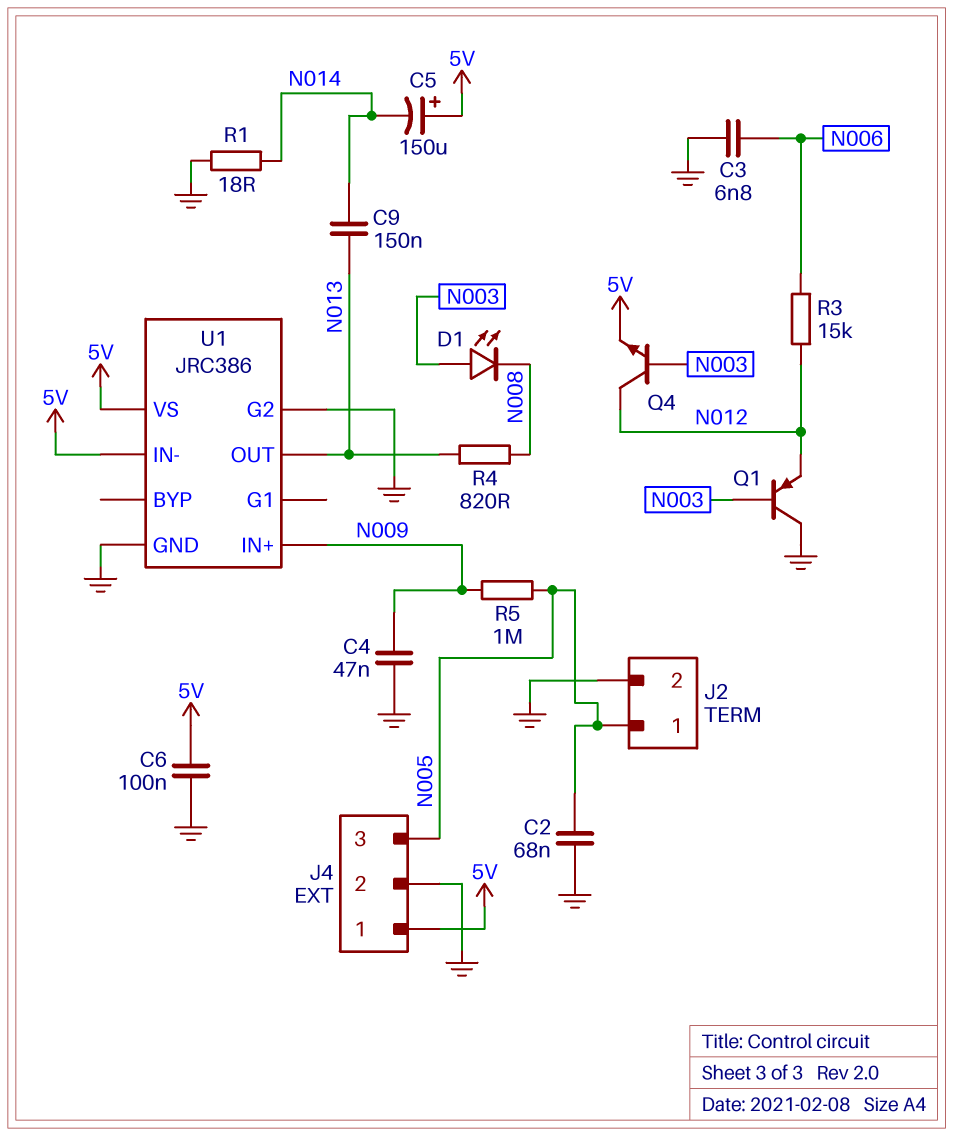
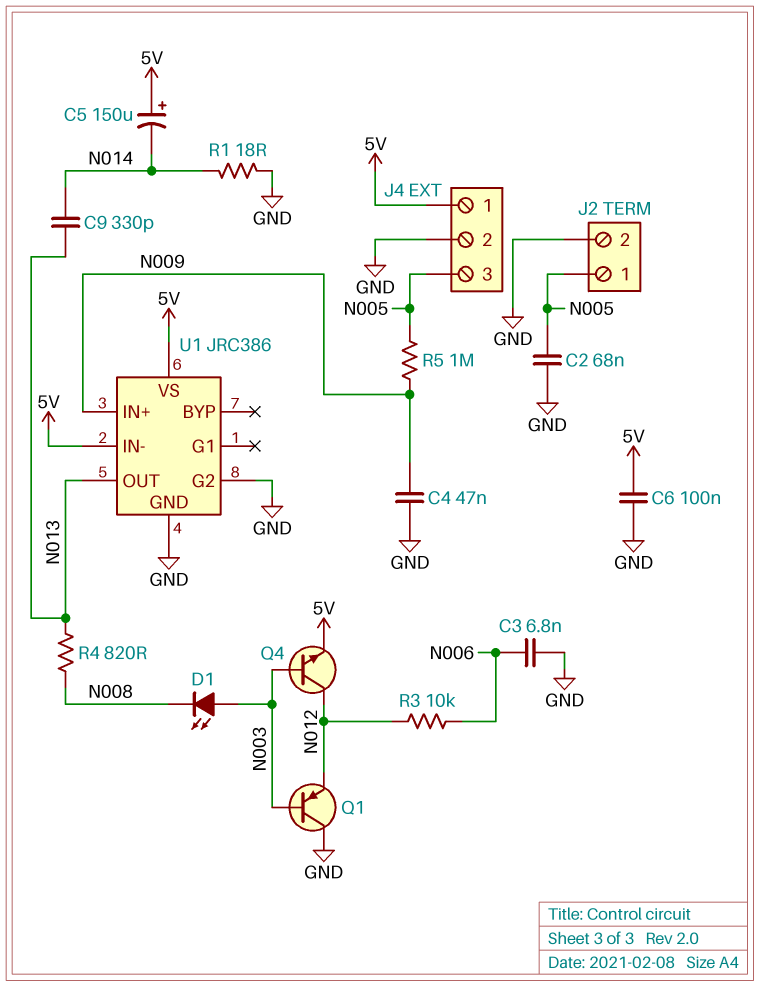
C9: 150nF (N013, N014) -> 330pF (N013, N014)
R3: 15k (N006, N012) -> 10k (N006, N012)

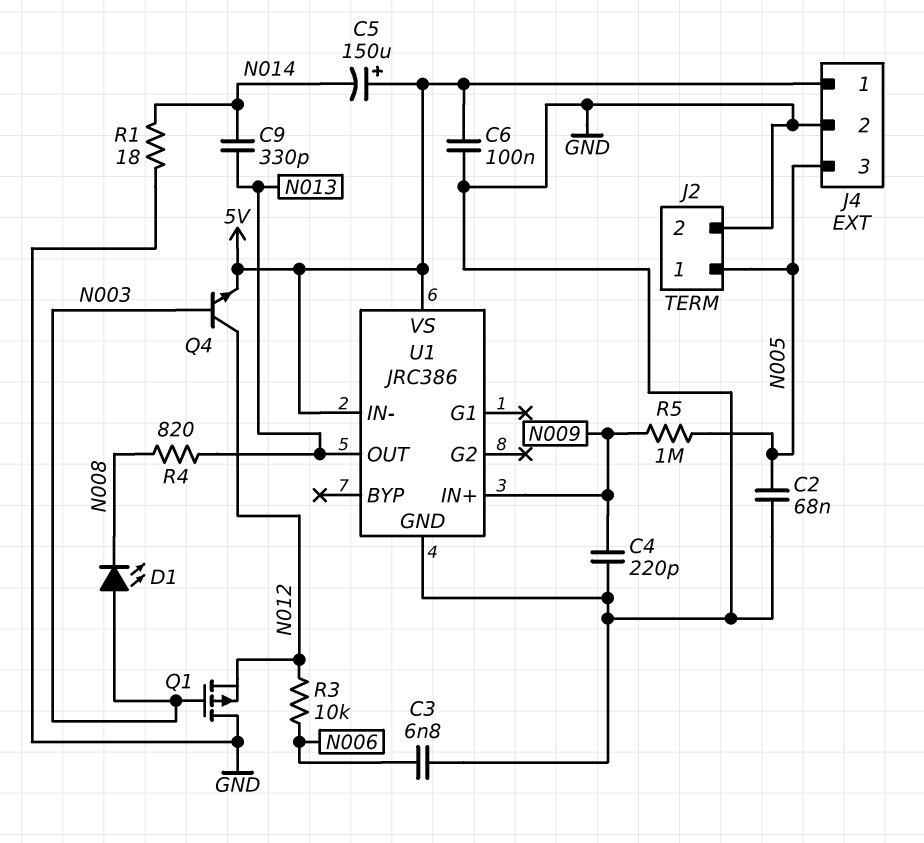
C4: 47nF (GND, N009) -> 220pF (GND, N009)
Q1: PNP (B N003, C GND, E N012) -> PMOS (G N003, D GND, S N012)
U1 pin G2: GND -> none

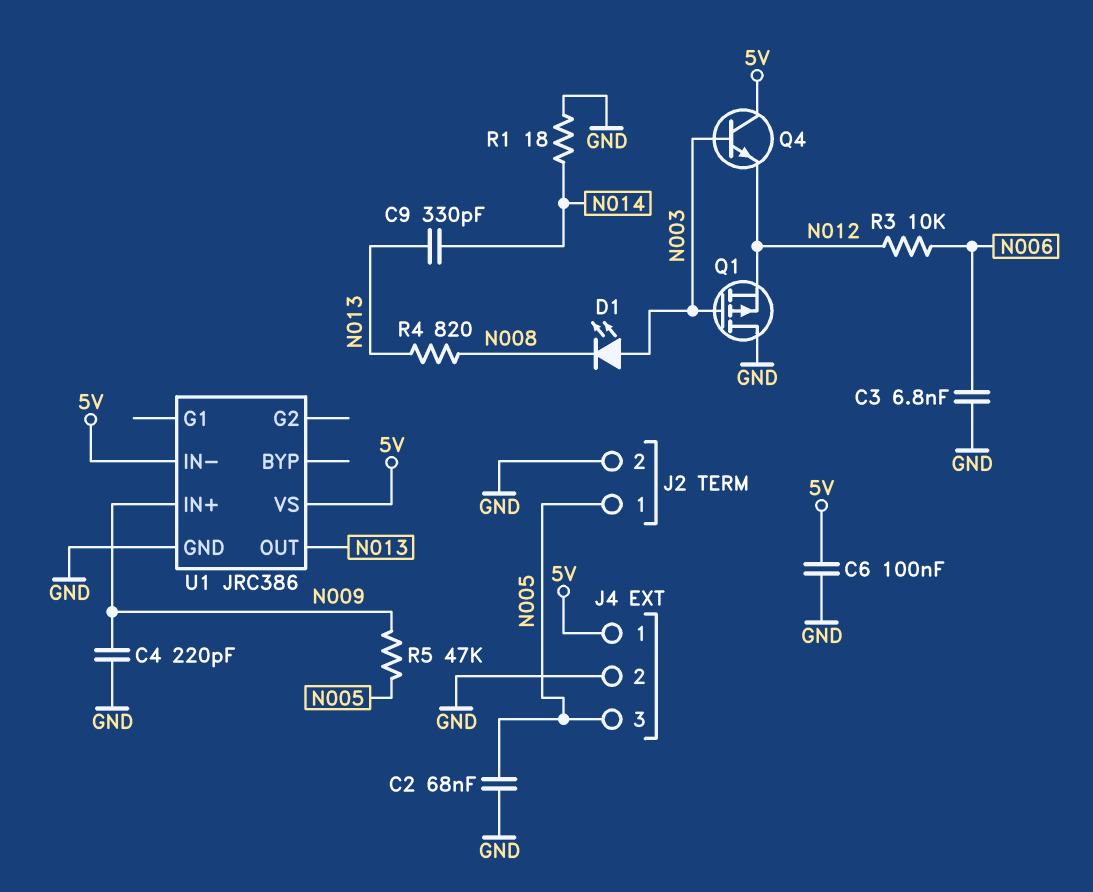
C5: 150uF (plus 5V, minus N014) -> none
Q4: NPN (B N003, C N012, E 5V) -> NPN (B N003, C 5V, E N012)
R5: 1M (N005, N009) -> 47k (N005, N009)

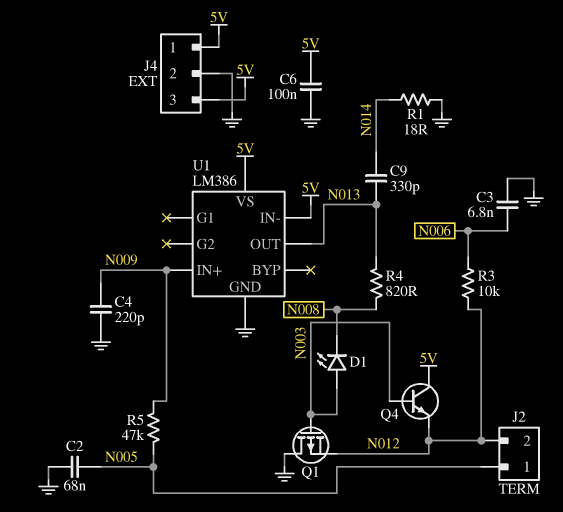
J2 pin 2: GND -> N012
J4 pin 3: N005 -> 5V
U1: JRC386 -> LM386

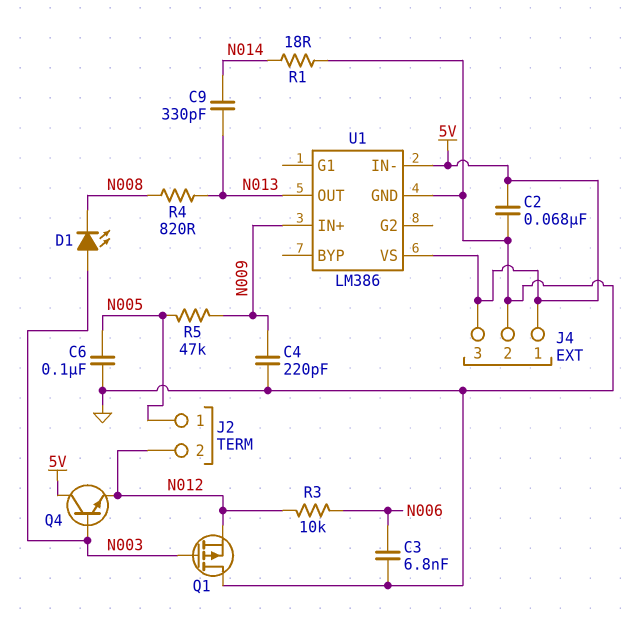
C2: 68nF (GND, N005) -> 68nF (5V, GND)
C6: 100nF (5V, GND) -> 100nF (GND, N005)

